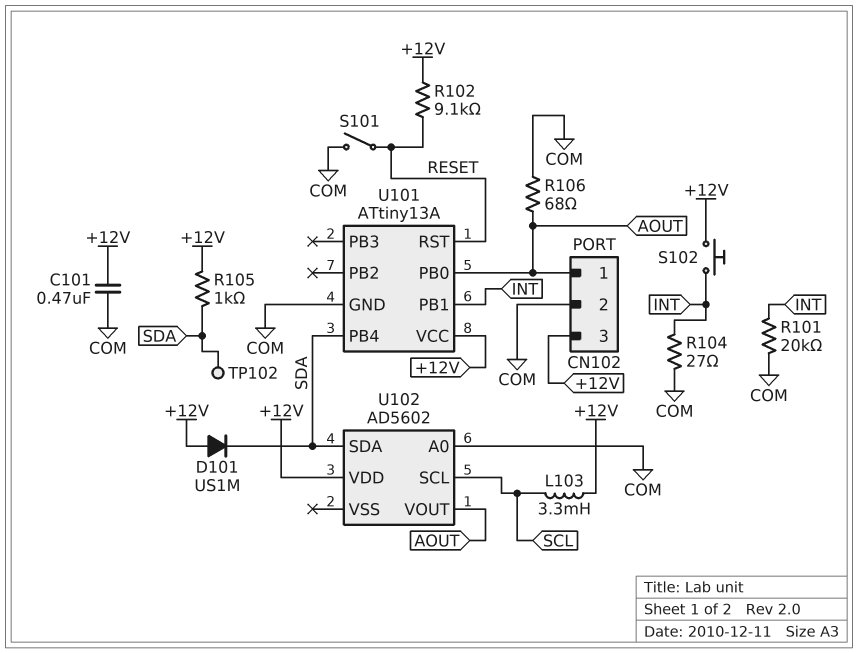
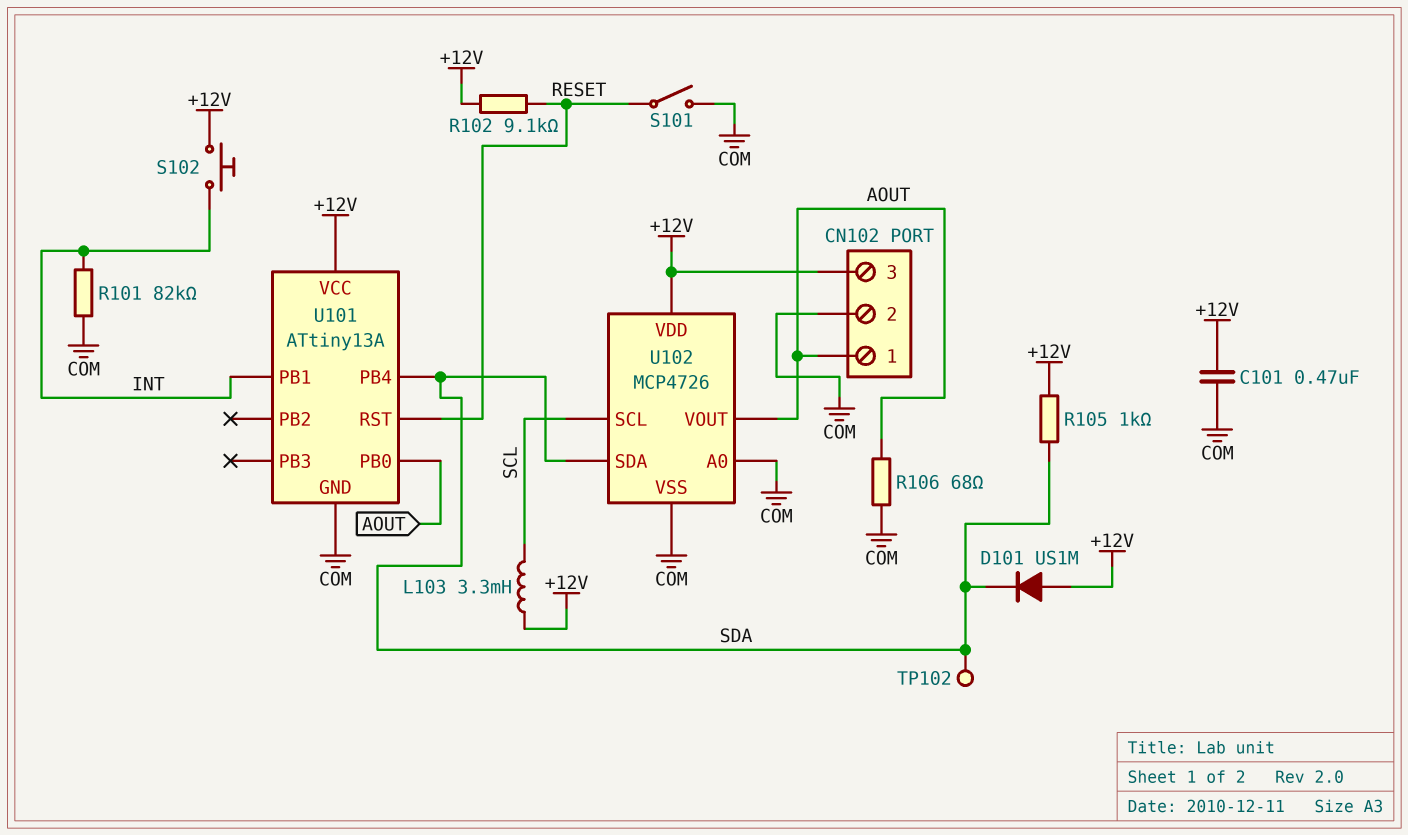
R101: 20k (COM, INT) -> 82k (COM, INT)
R104: 27 (COM, INT) -> none
U102: AD5602 -> MCP4726
U102 pin VSS: none -> COM

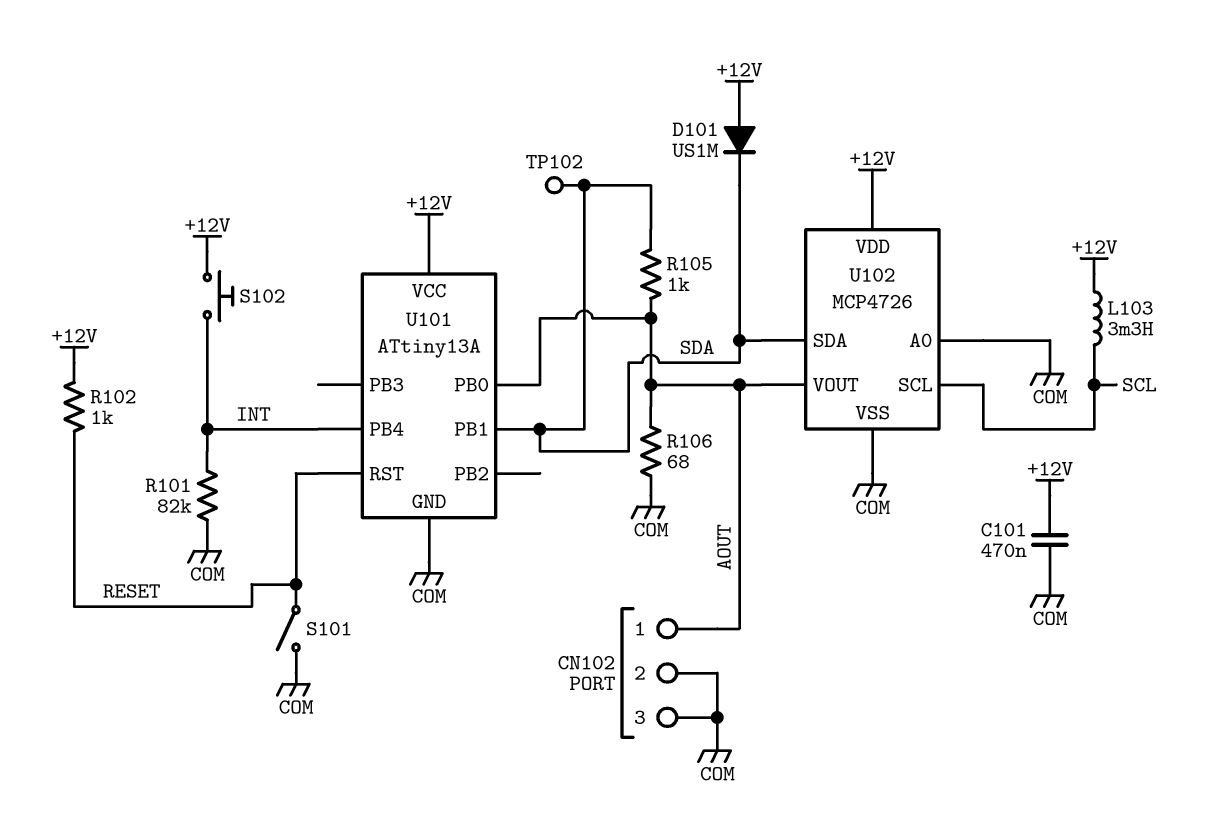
CN102 pin 3: +12V -> COM
R102: 9.1k (+12V, RESET) -> 1k (+12V, RESET)
R105: 1k (+12V, SDA) -> 1k (AOUT, SDA)
U101 pin PB1: INT -> SDA
U101 pin PB4: SDA -> INT

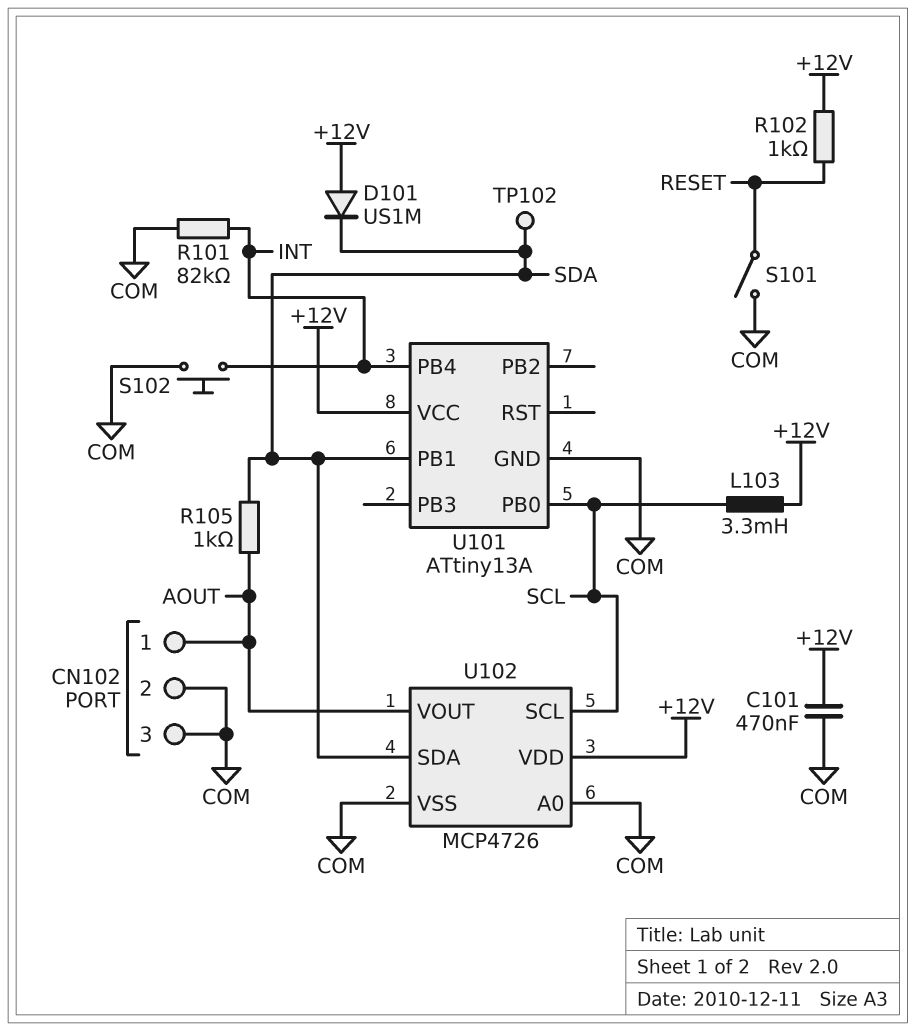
R106: 68 (AOUT, COM) -> none
S102: button (+12V, INT) -> button (COM, INT)
U101 pin PB0: AOUT -> SCL
U101 pin RST: RESET -> none

